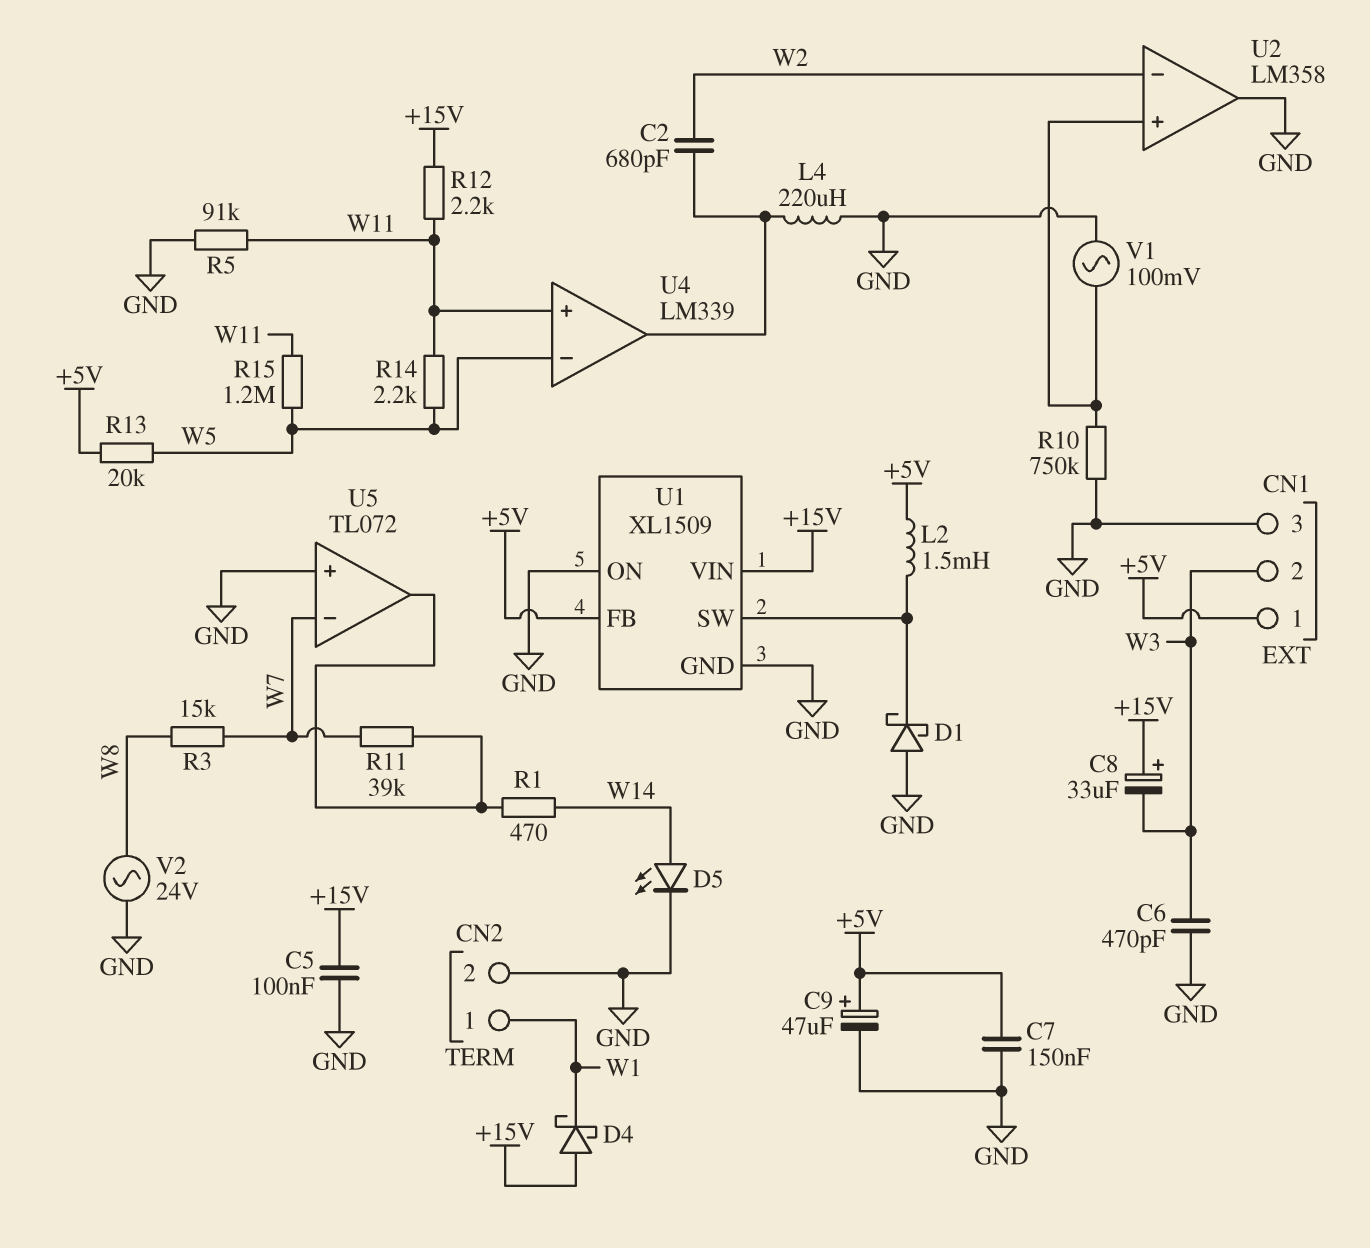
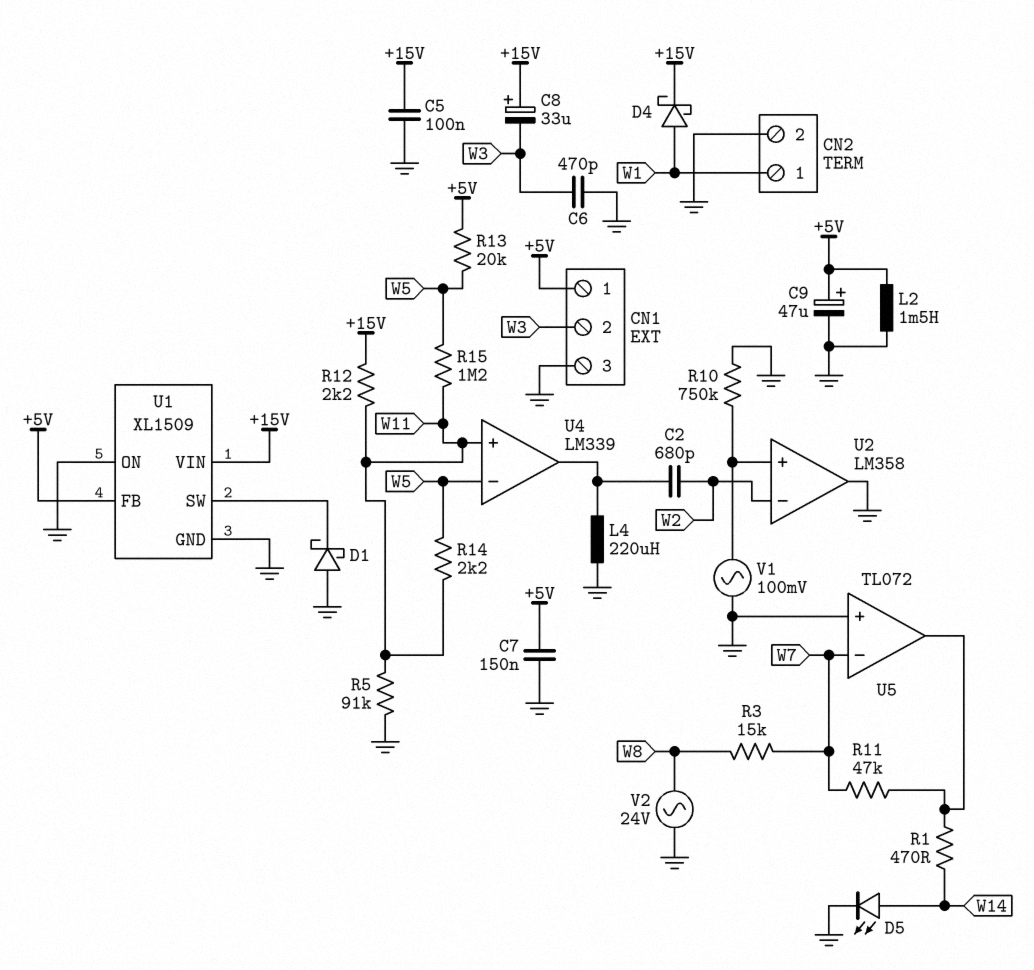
D4: schottky (A +15V, K W1) -> schottky (A W1, K +15V)
L2: 1.5mH (+5V, U1/SW) -> 1.5mH (+5V, GND)
R11: 39k (U5/out, W7) -> 47k (U5/out, W7)

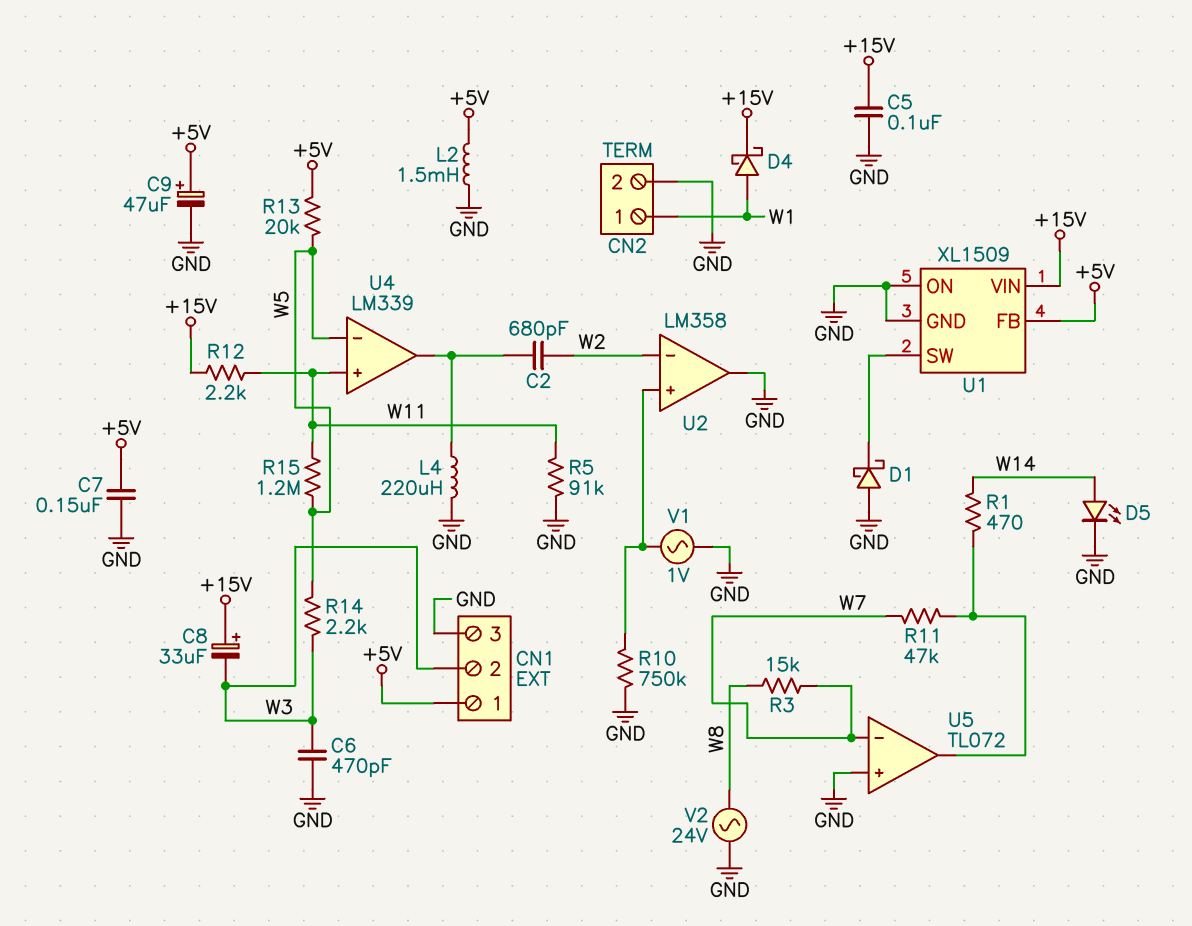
R14: 2.2k (W5, W11) -> 2.2k (W3, W5)
V1: AC 100mV (GND, U2/in+) -> AC 1V (GND, U2/in+)

